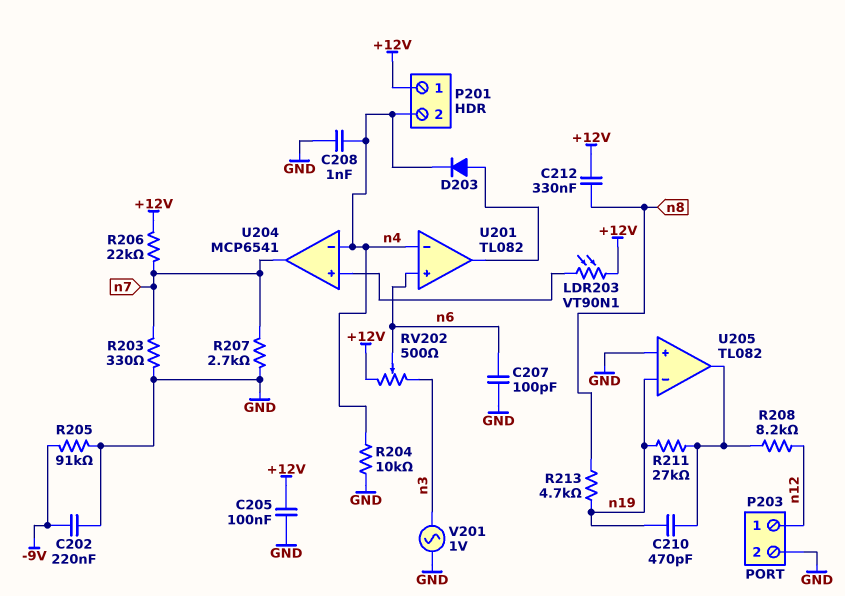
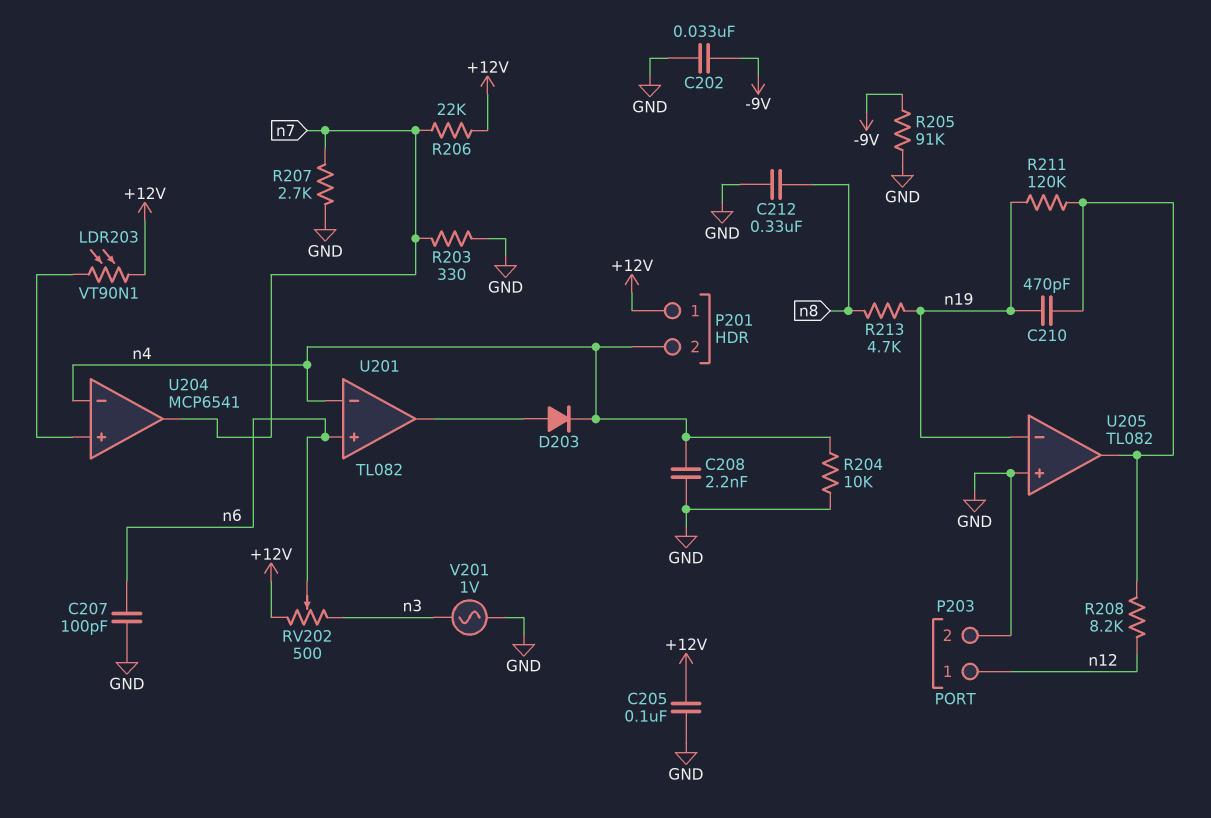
C202: 220nF (-9V, GND) -> 33nF (-9V, GND)
C208: 1nF (GND, n4) -> 2.2nF (GND, n4)
C212: 330nF (+12V, n8) -> 330nF (GND, n8)
R211: 27k (U205/out, n19) -> 120k (U205/out, n19)

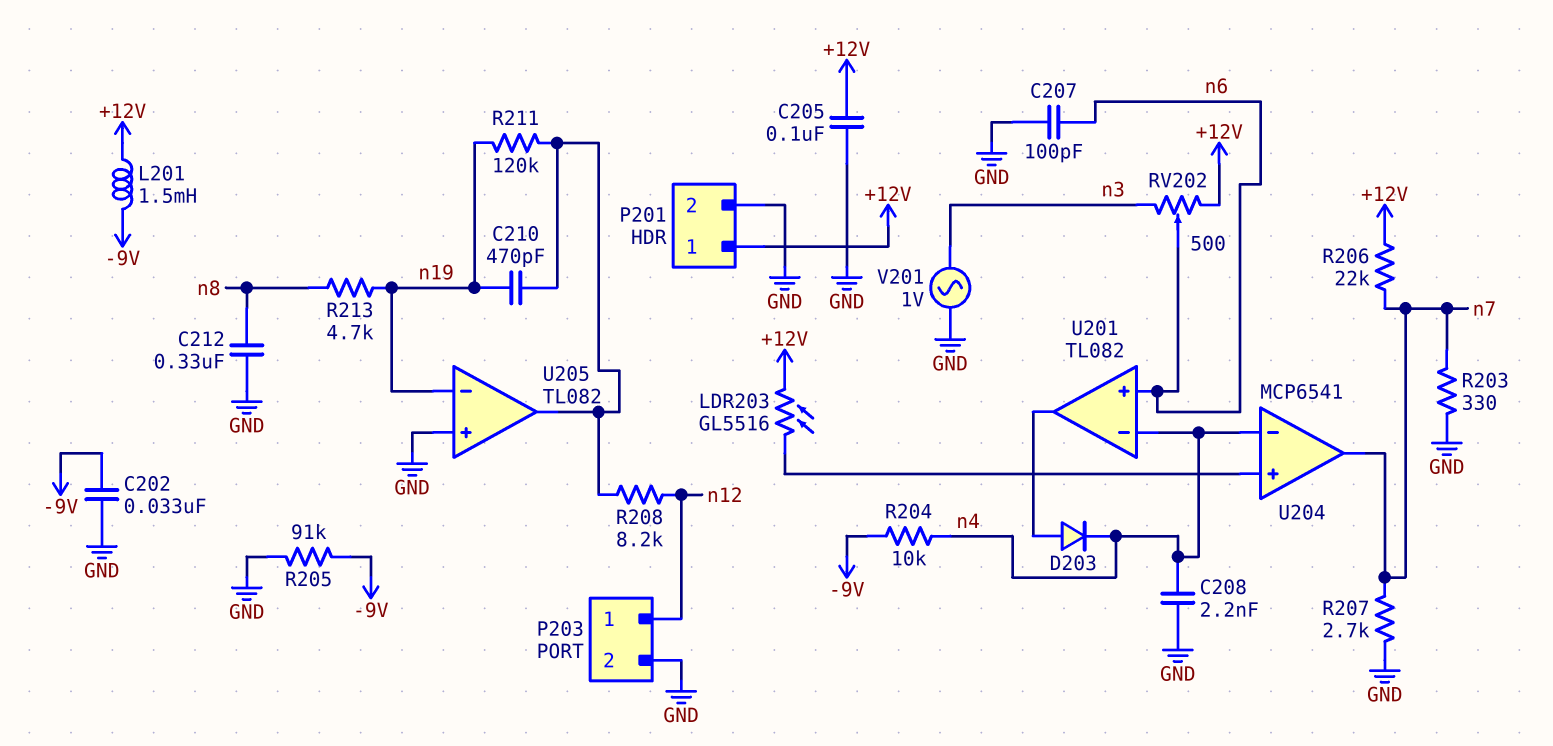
L201: none -> 1.5mH (+12V, -9V)
LDR203: VT90N1 (+12V, U204/in+) -> GL5516 (+12V, U204/in+)
P201 pin 2: n4 -> GND
R204: 10k (GND, n4) -> 10k (-9V, n4)

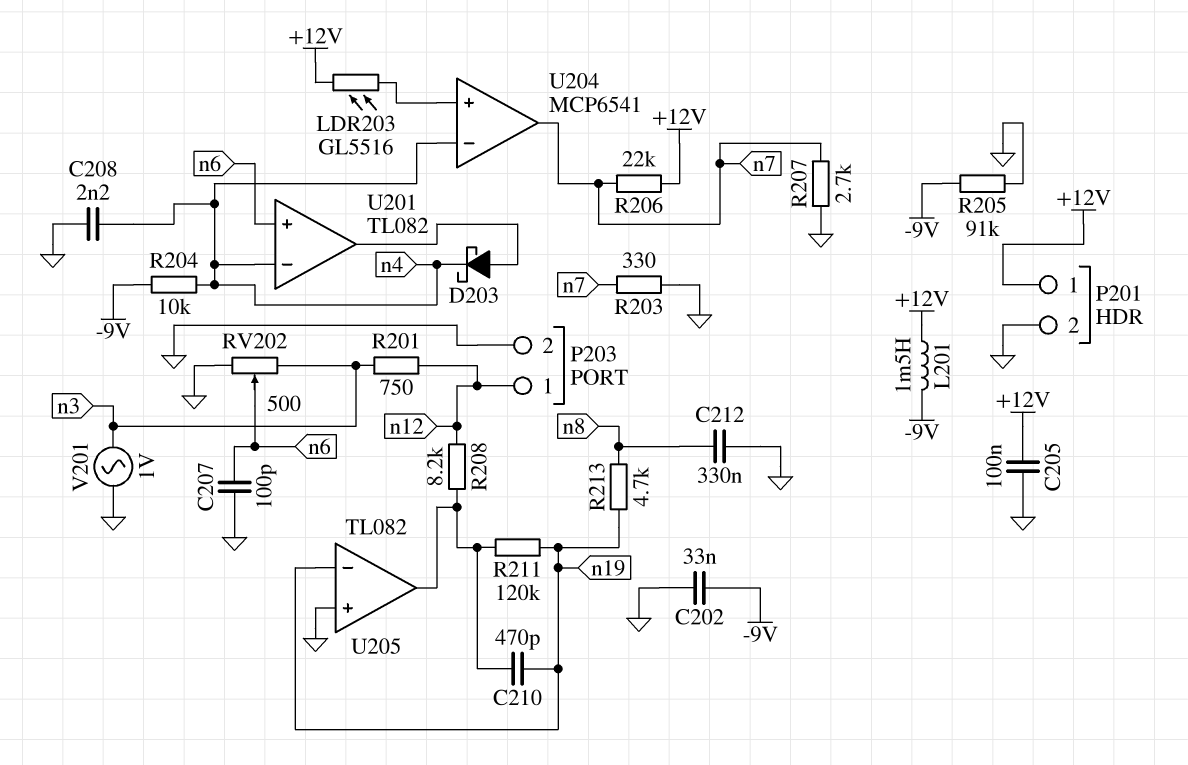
D203: diode (A U201/out, K n4) -> schottky (A U201/out, K n4)
R201: none -> 750 (n3, n12)
RV202: 500 (+12V, n3, wiper n6) -> 500 (GND, n3, wiper n6)

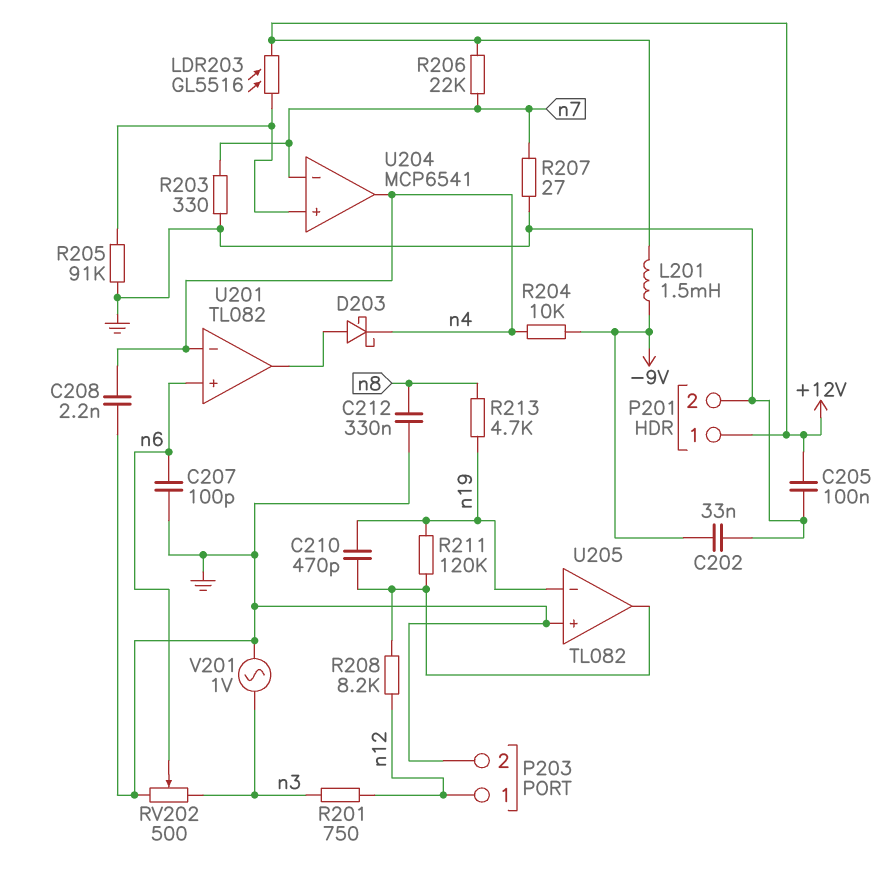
R205: 91k (-9V, GND) -> 91k (GND, U204/in+)
R207: 2.7k (GND, n7) -> 27 (GND, n7)
U204 pin in-: n4 -> n7
U204 pin out: n7 -> n4

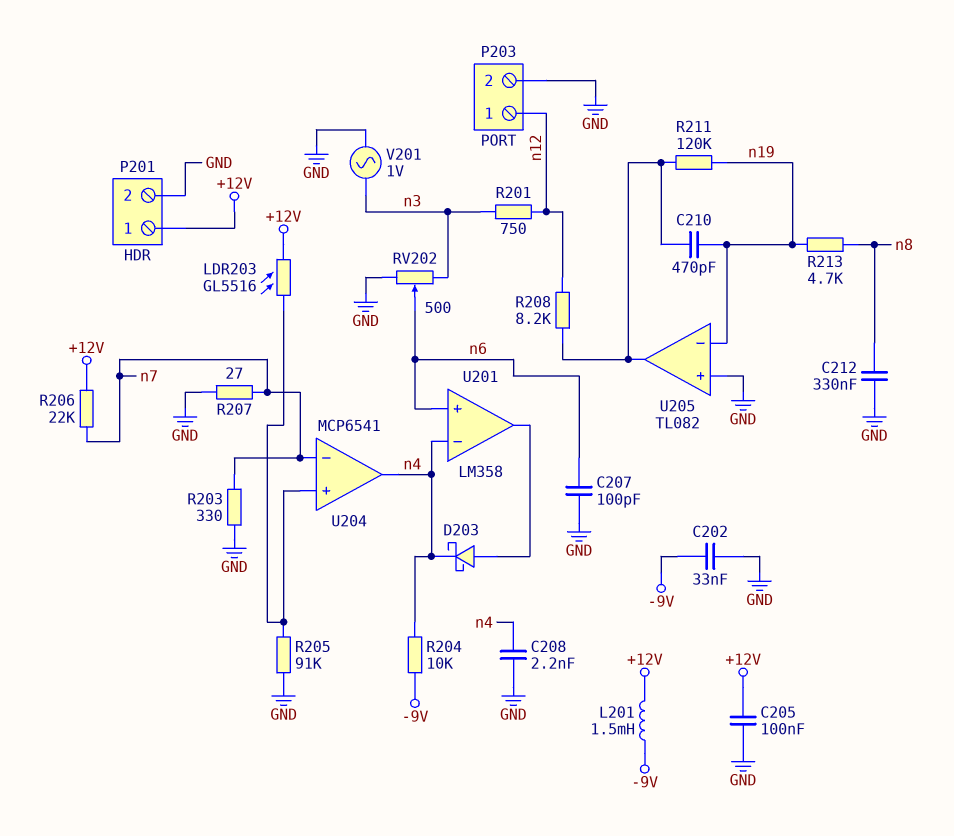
U201: TL082 -> LM358

